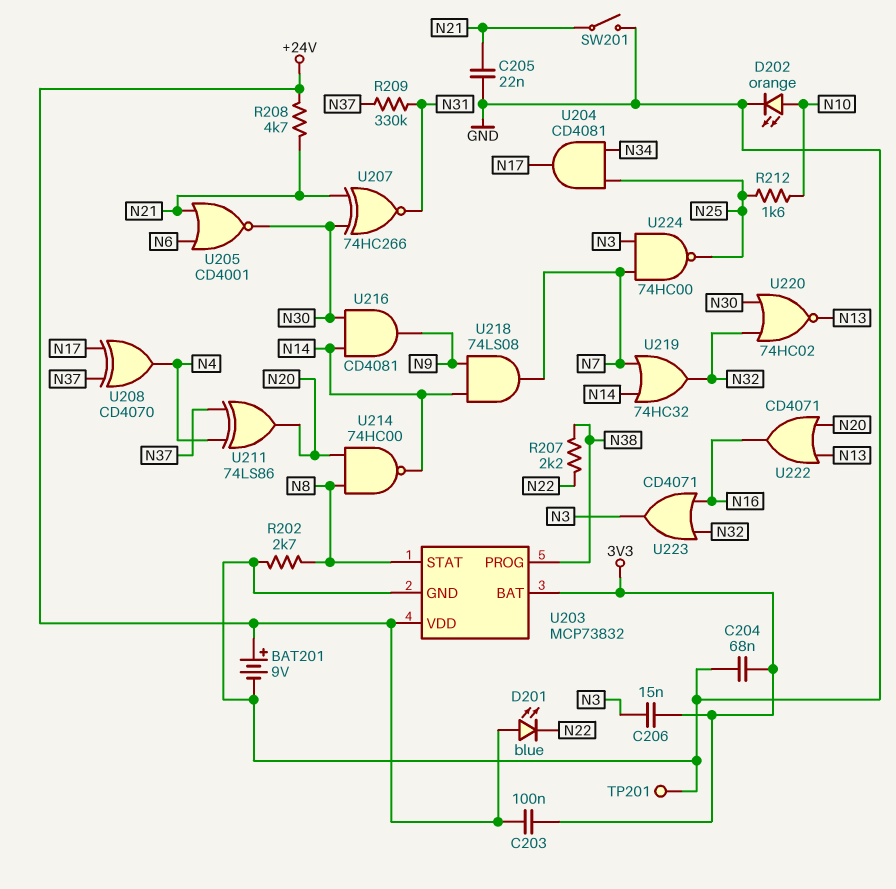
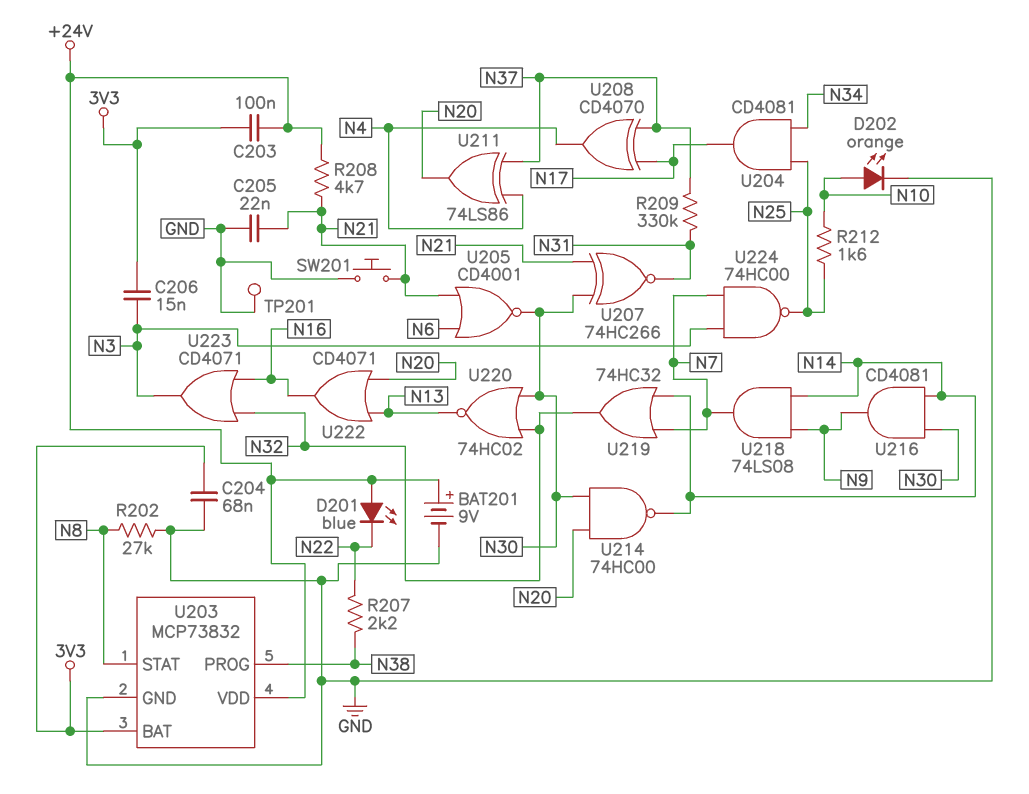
R202: 2.7k (GND, N8) -> 27k (GND, N8)
SW201: switch (GND, N21) -> button (GND, N21)
U214: NAND 74HC00 (in N8, in N20, out N14) -> NAND 74HC00 (in N20, in N30, out N14)

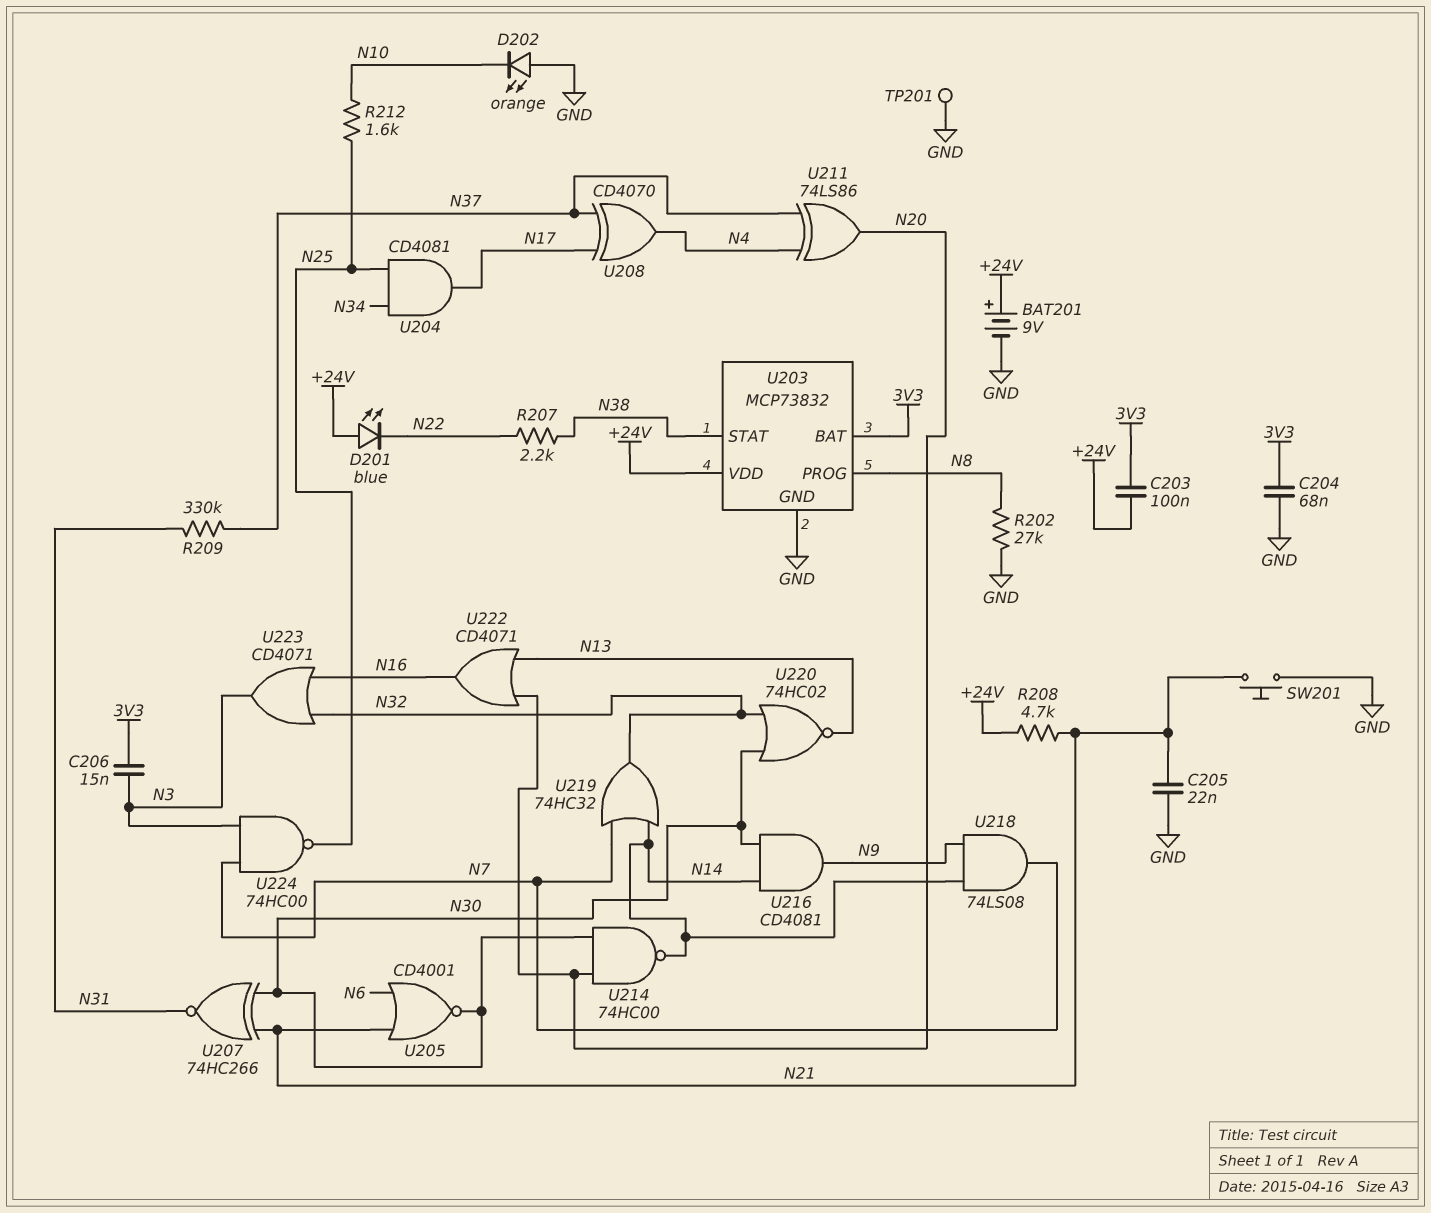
D202: LED orange (A N10, K GND) -> LED orange (A GND, K N10)
U203 pin PROG: N38 -> N8
U203 pin STAT: N8 -> N38

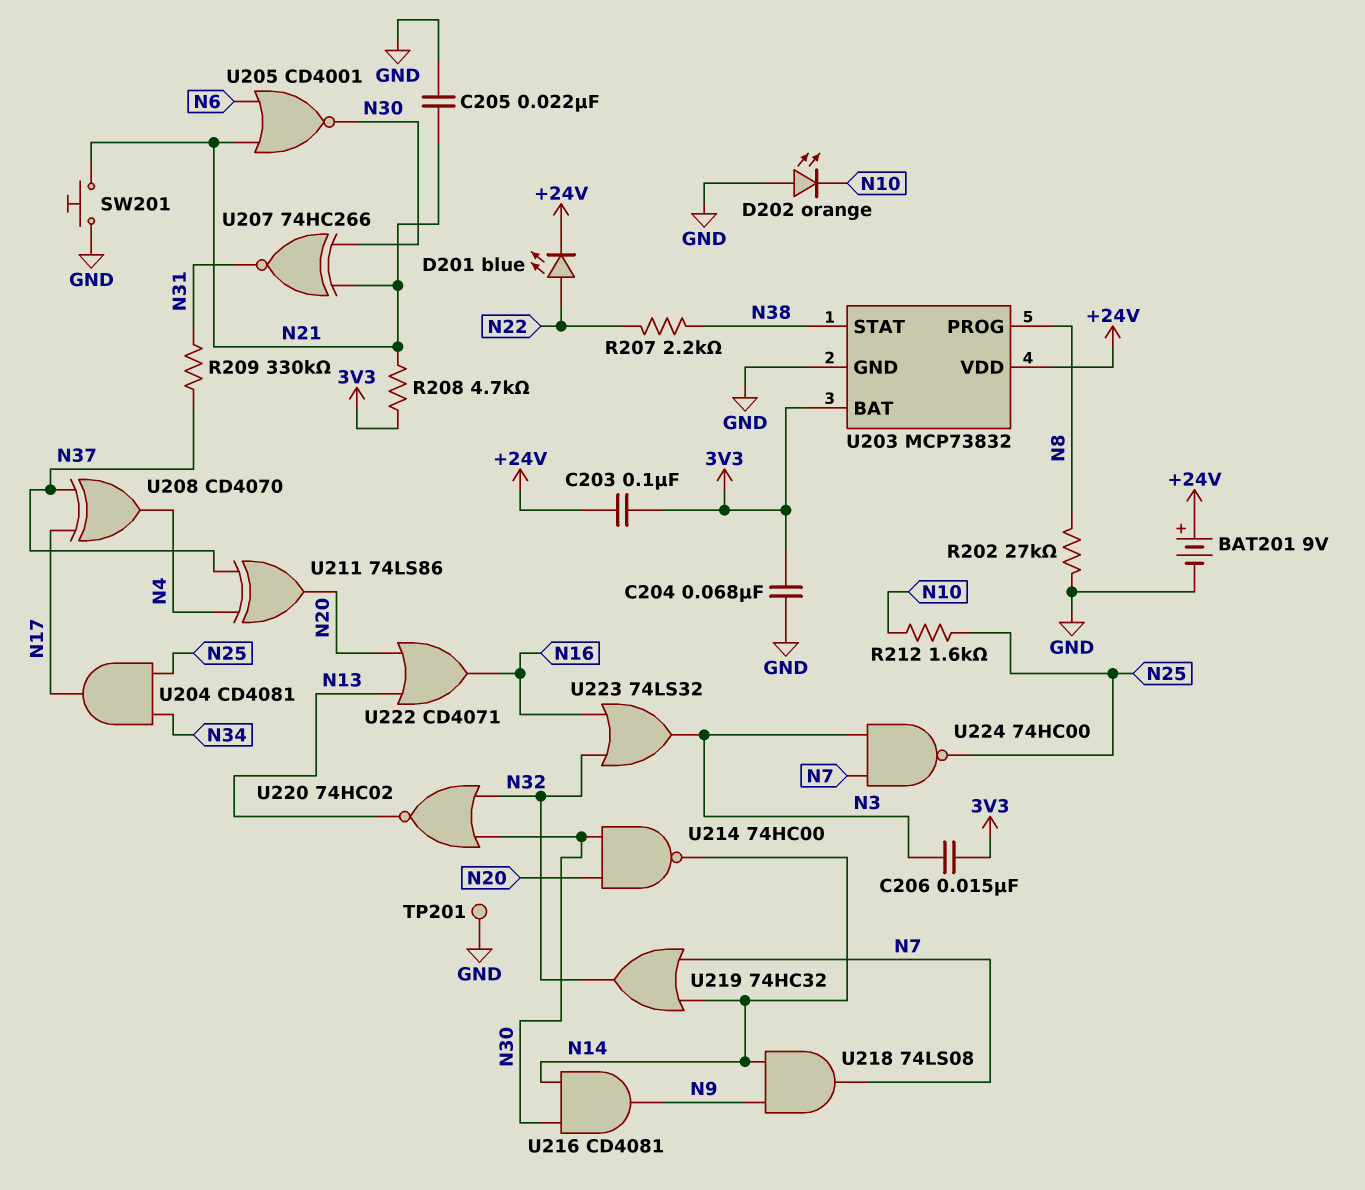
D201: LED blue (A +24V, K N22) -> LED blue (A N22, K +24V)
R208: 4.7k (+24V, N21) -> 4.7k (3V3, N21)
U223: OR CD4071 (in N16, in N32, out N3) -> OR 74LS32 (in N16, in N32, out N3)

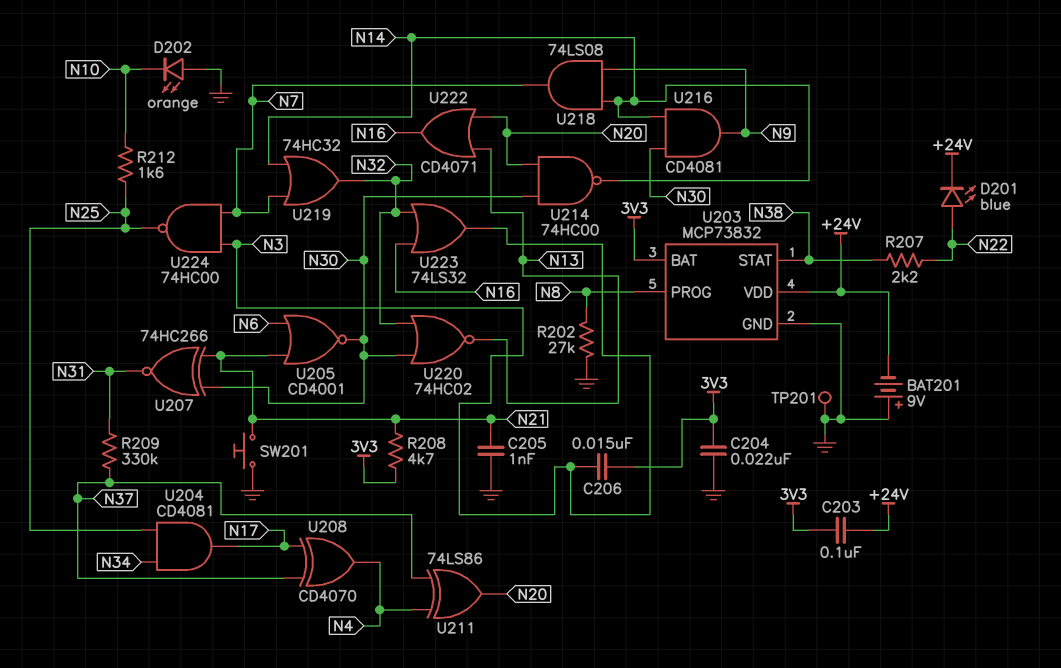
BAT201: 9V (plus +24V, minus GND) -> 9V (plus GND, minus +24V)
C204: 68nF (3V3, GND) -> 22nF (3V3, GND)
C205: 22nF (GND, N21) -> 1nF (GND, N21)

